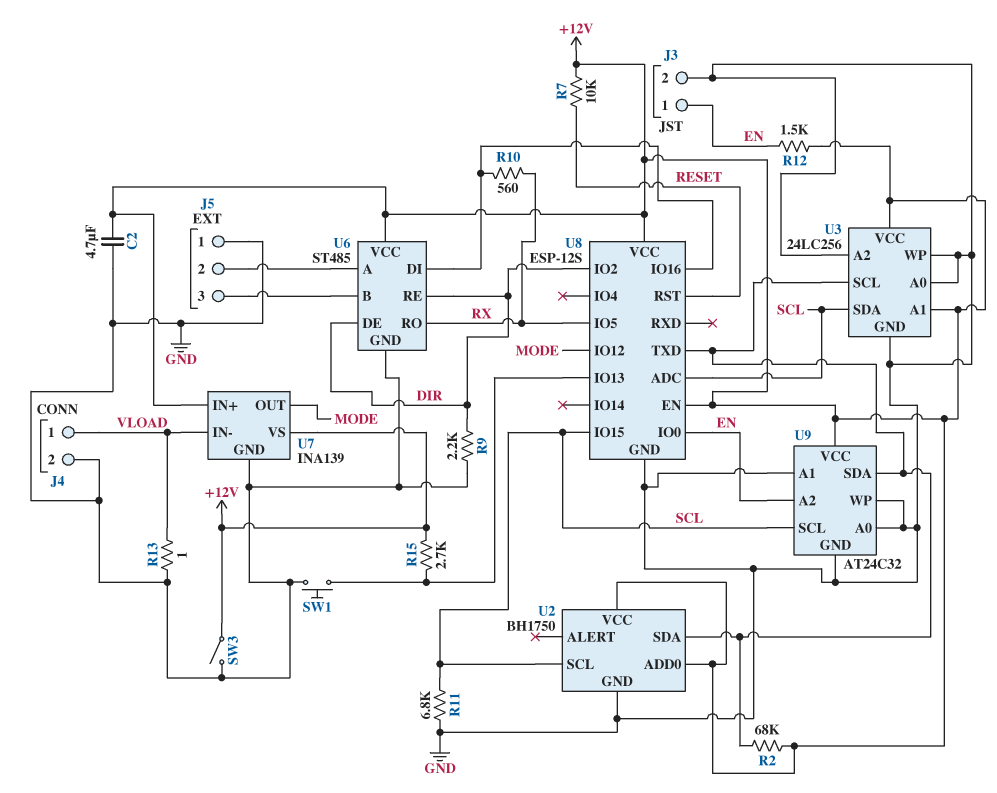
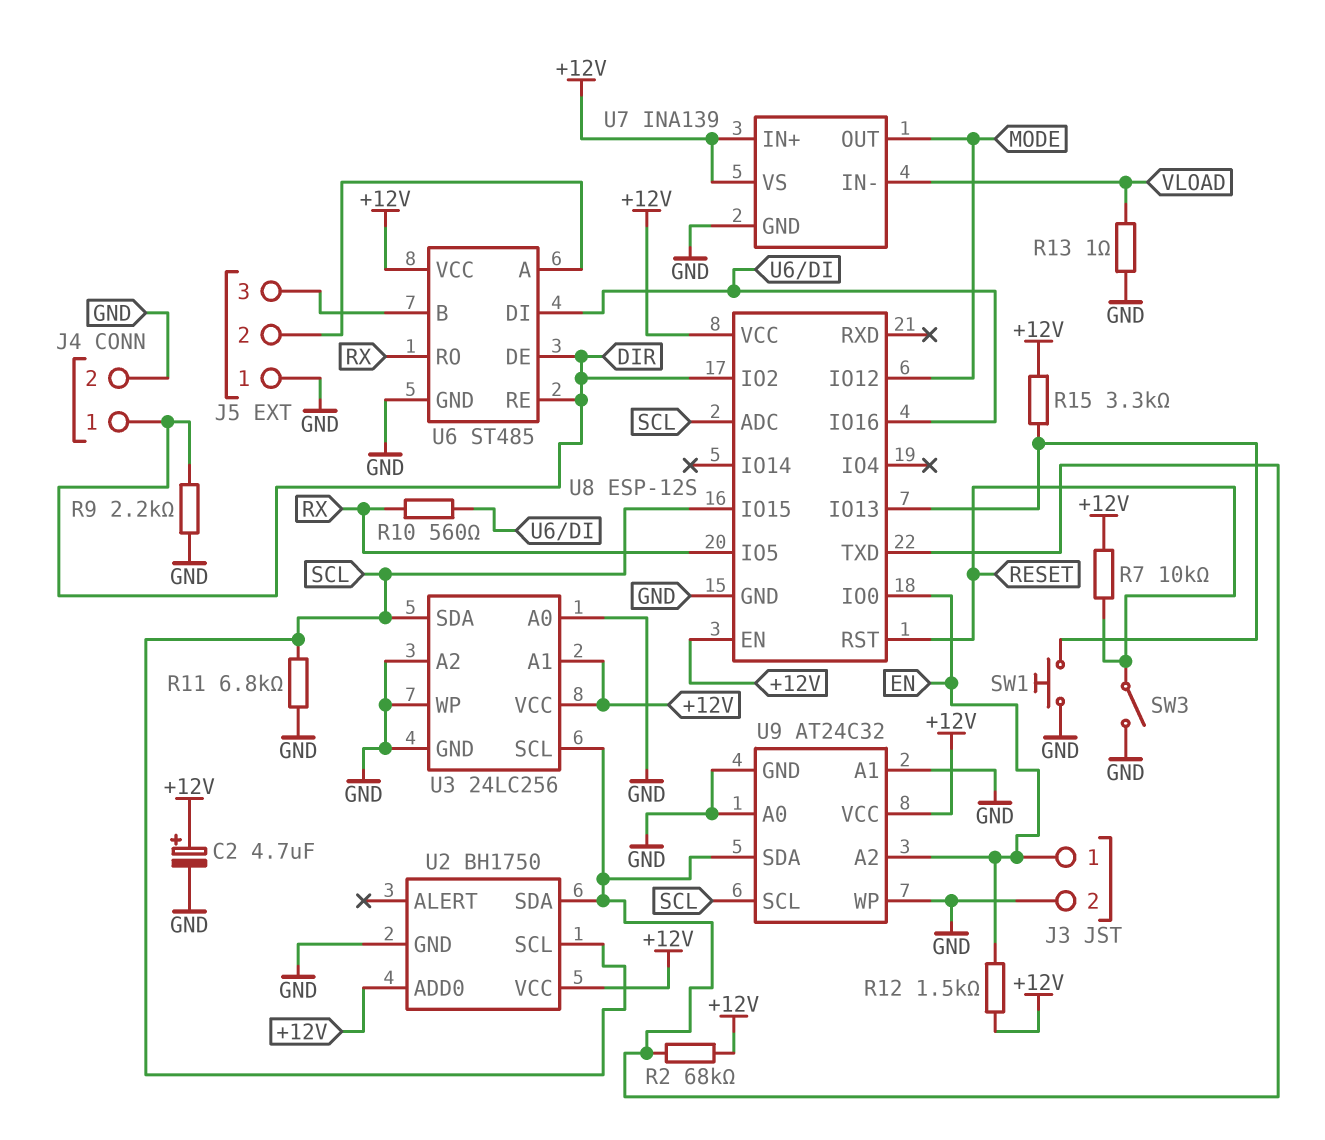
C2: 4.7uF (+12V, GND) -> 4.7uF (plus +12V, minus GND)
J4 pin 1: VLOAD -> DIR
R15: 2.7k (+12V, U8/IO13) -> 3.3k (+12V, U8/IO13)
SW3: switch (+12V, GND) -> switch (GND, RESET)

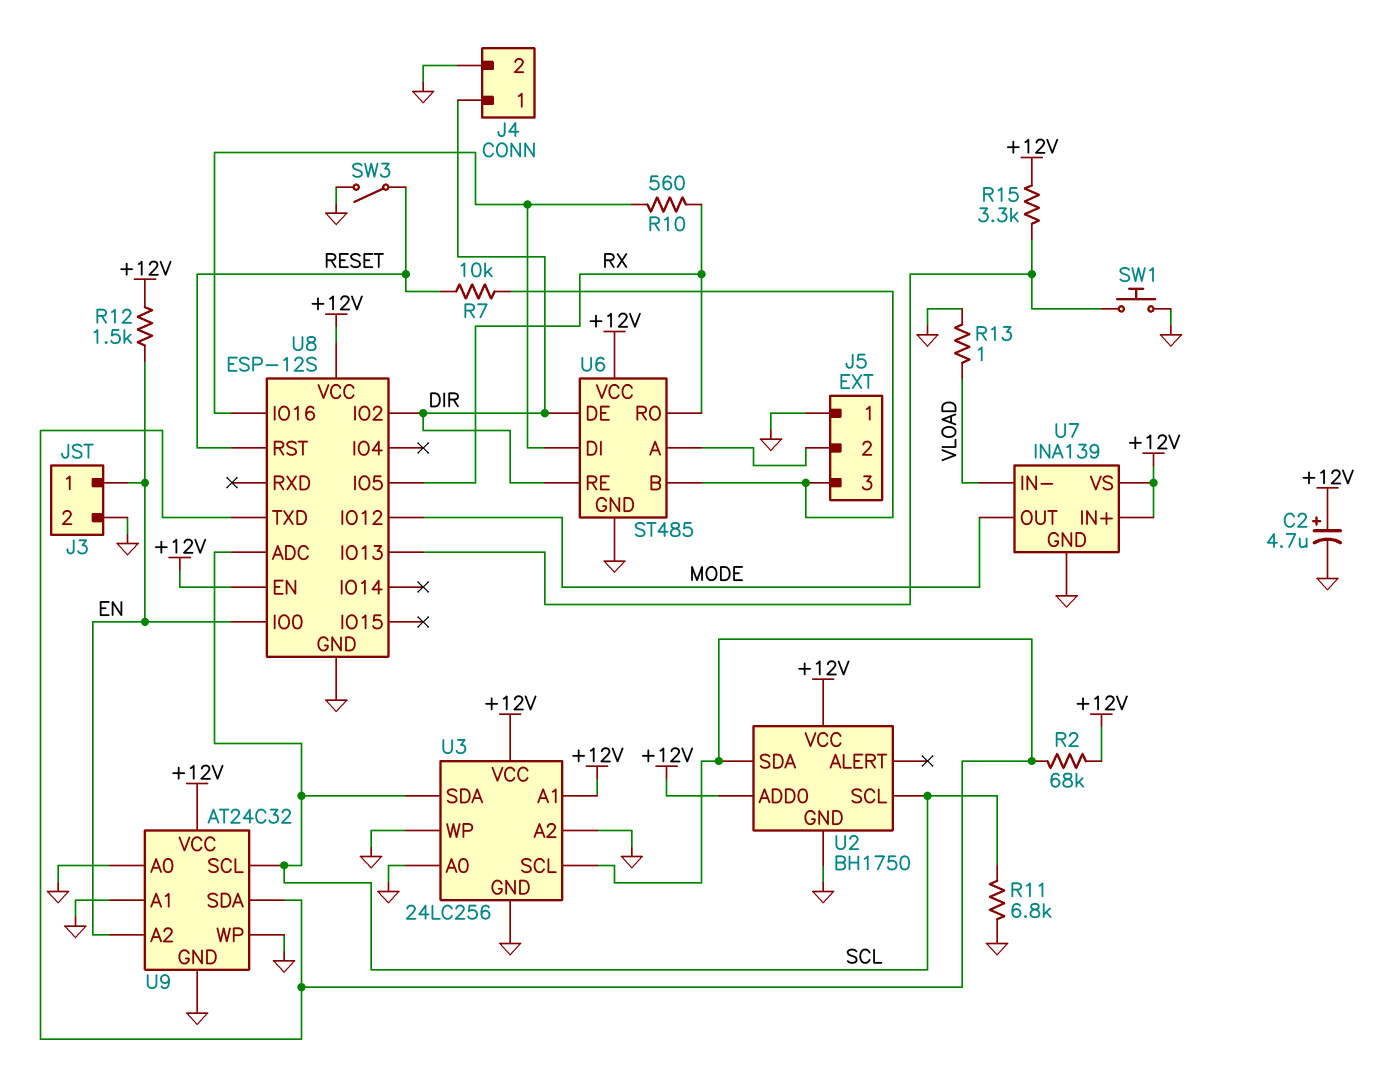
R7: 10k (+12V, RESET) -> 10k (J5/3, RESET)
R9: 2.2k (DIR, GND) -> none
U8 pin IO15: SCL -> none

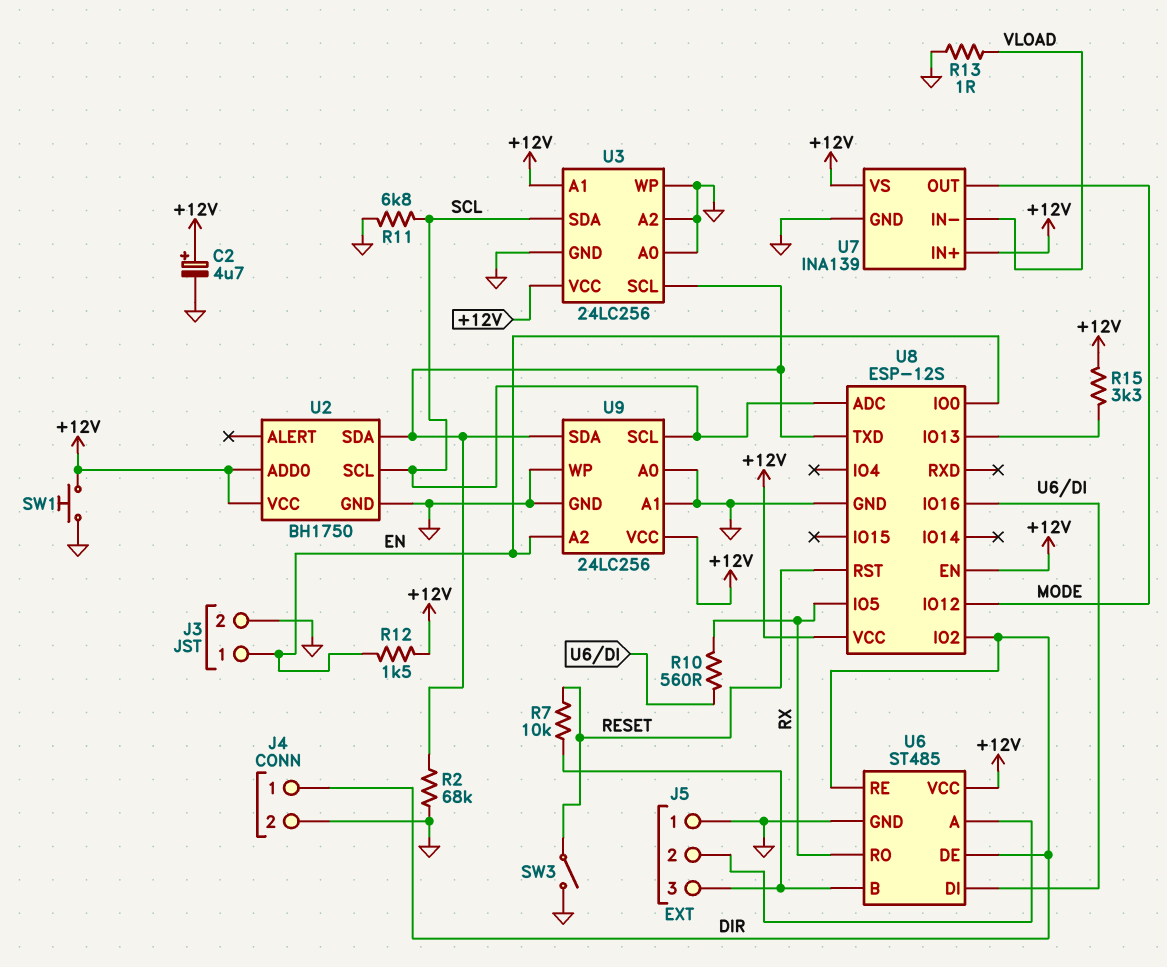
R2: 68k (+12V, U2/SDA) -> 68k (GND, U2/SDA)
SW1: button (GND, U8/IO13) -> button (+12V, GND)
U9: AT24C32 -> 24LC256

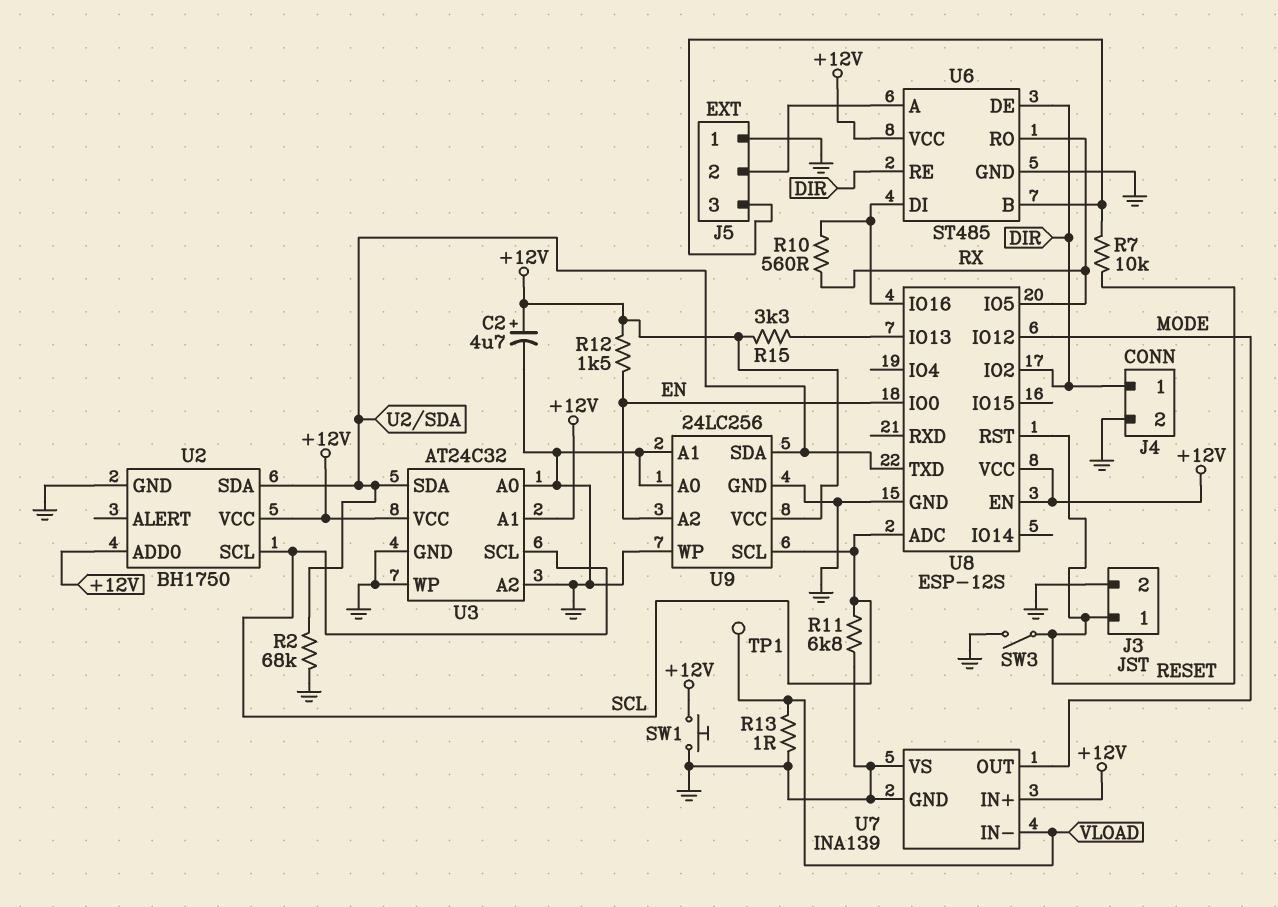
J3 pin 1: EN -> RESET
TP1: none -> test point (VLOAD)
U3: 24LC256 -> AT24C32
U3 pin SCL: U2/SDA -> SCL
U3 pin SDA: SCL -> U2/SDA
U7 pin VS: +12V -> GND

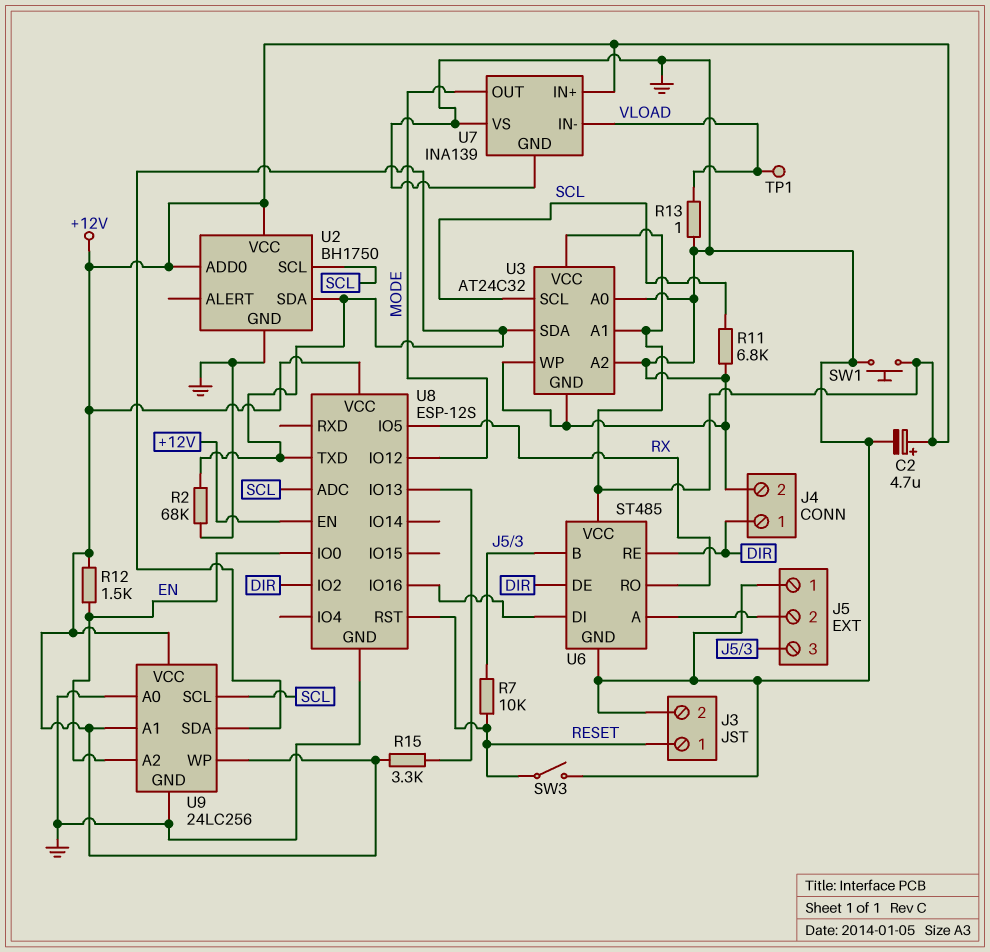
R10: 560 (RX, U6/DI) -> none
U9 pin A1: GND -> +12V
U9 pin WP: GND -> +12V

